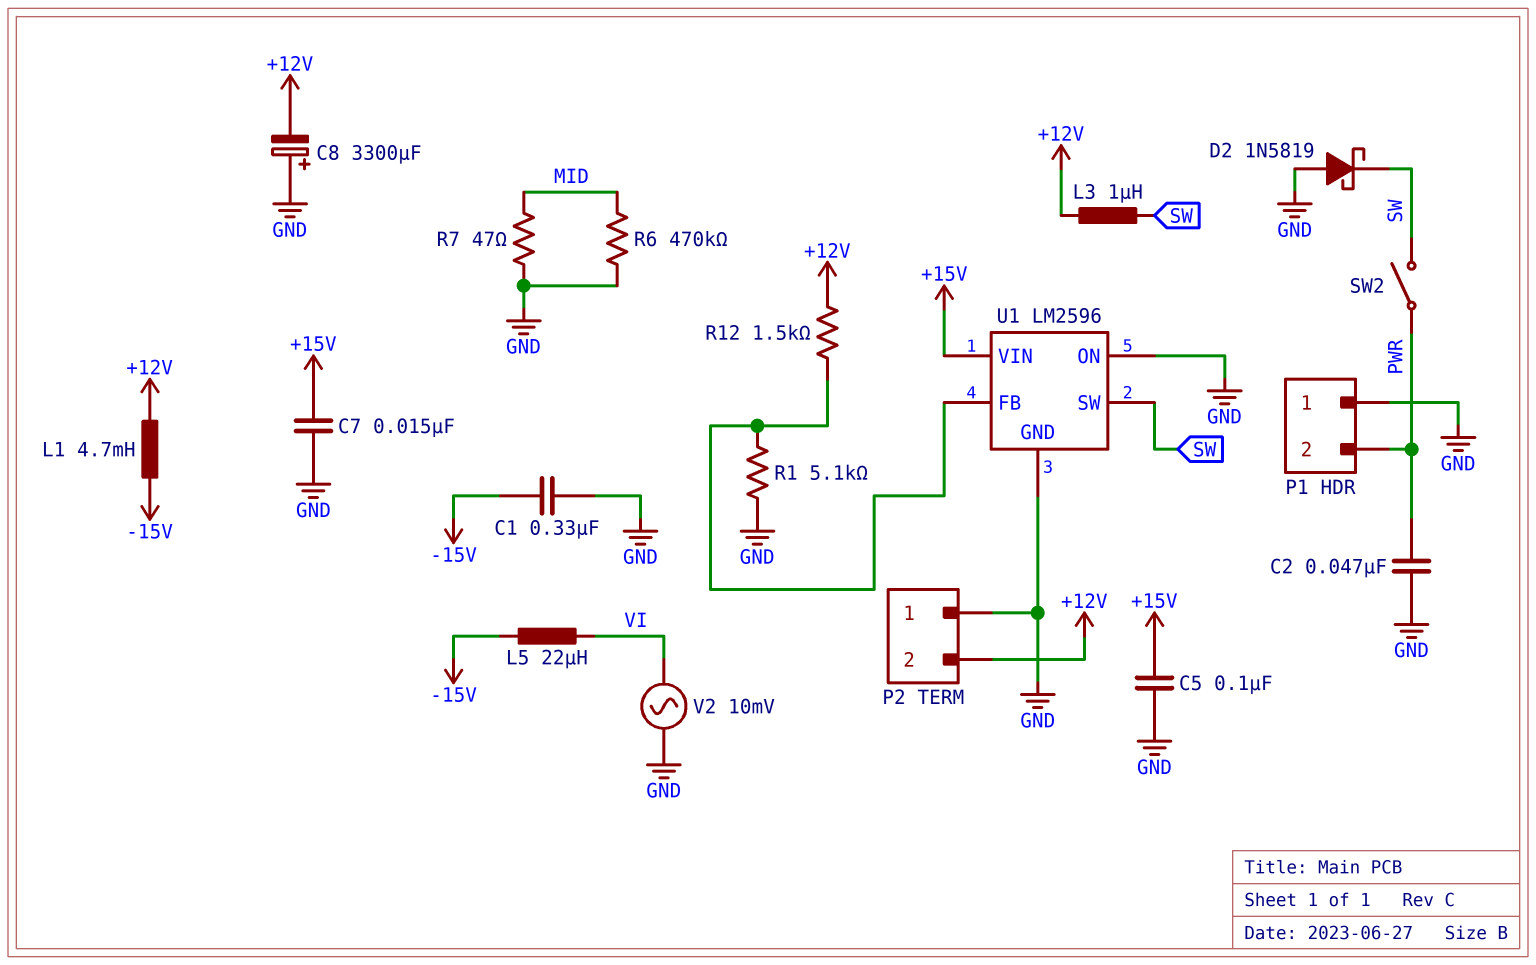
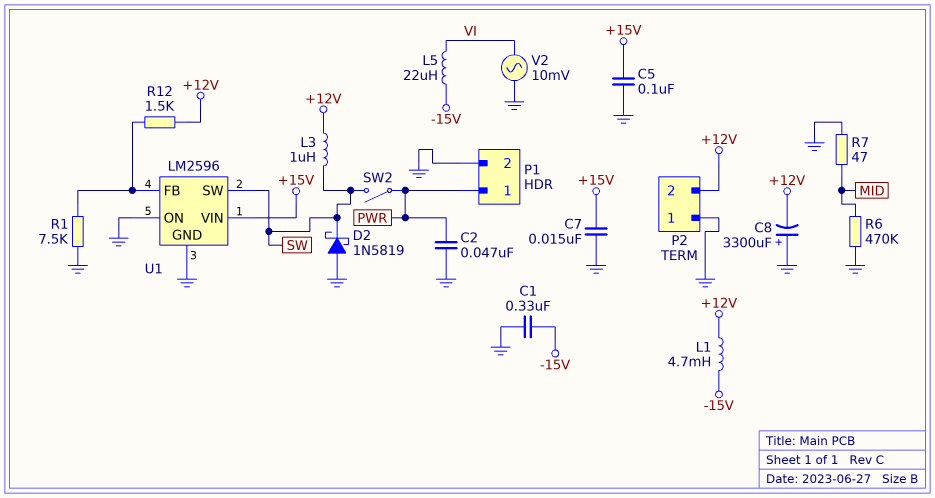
P1 pin 1: GND -> PWR
P1 pin 2: PWR -> GND
R1: 5.1k (GND, U1/FB) -> 7.5k (GND, U1/FB)

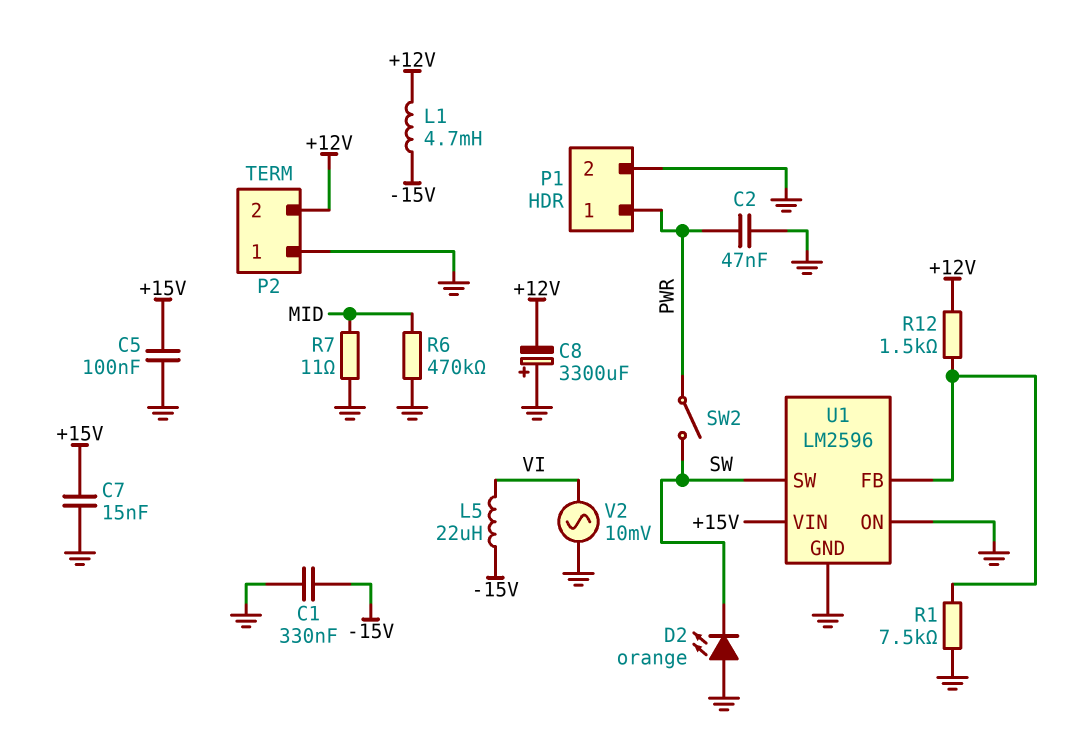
D2: schottky 1N5819 (A GND, K SW) -> LED orange (A GND, K SW)
L3: 1uH (+12V, SW) -> none
R7: 47 (GND, MID) -> 11 (GND, MID)

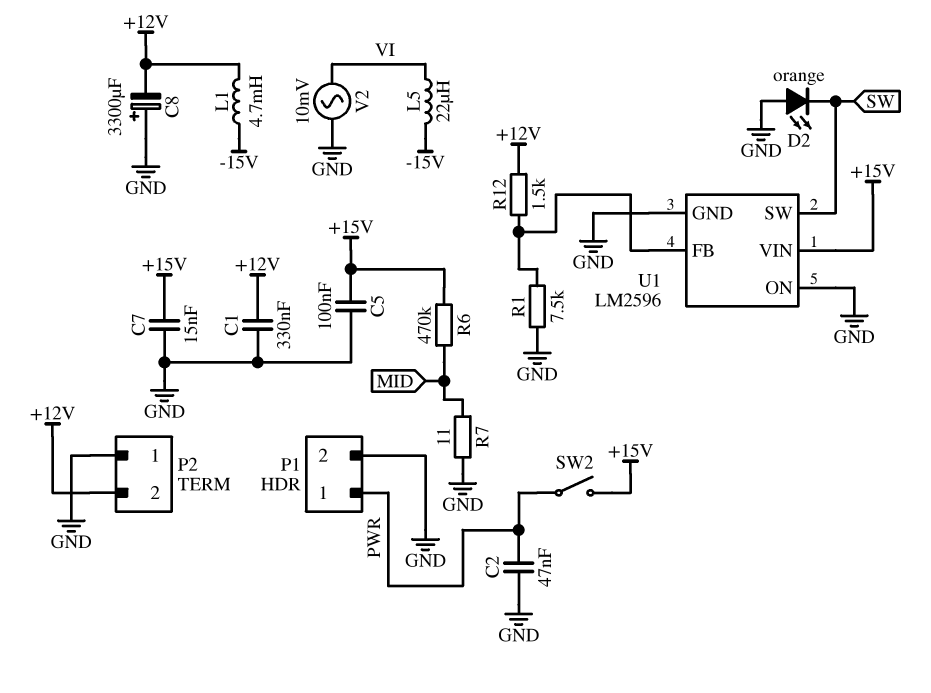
C1: 330nF (-15V, GND) -> 330nF (+12V, GND)
R6: 470k (GND, MID) -> 470k (+15V, MID)
SW2: switch (PWR, SW) -> switch (+15V, PWR)

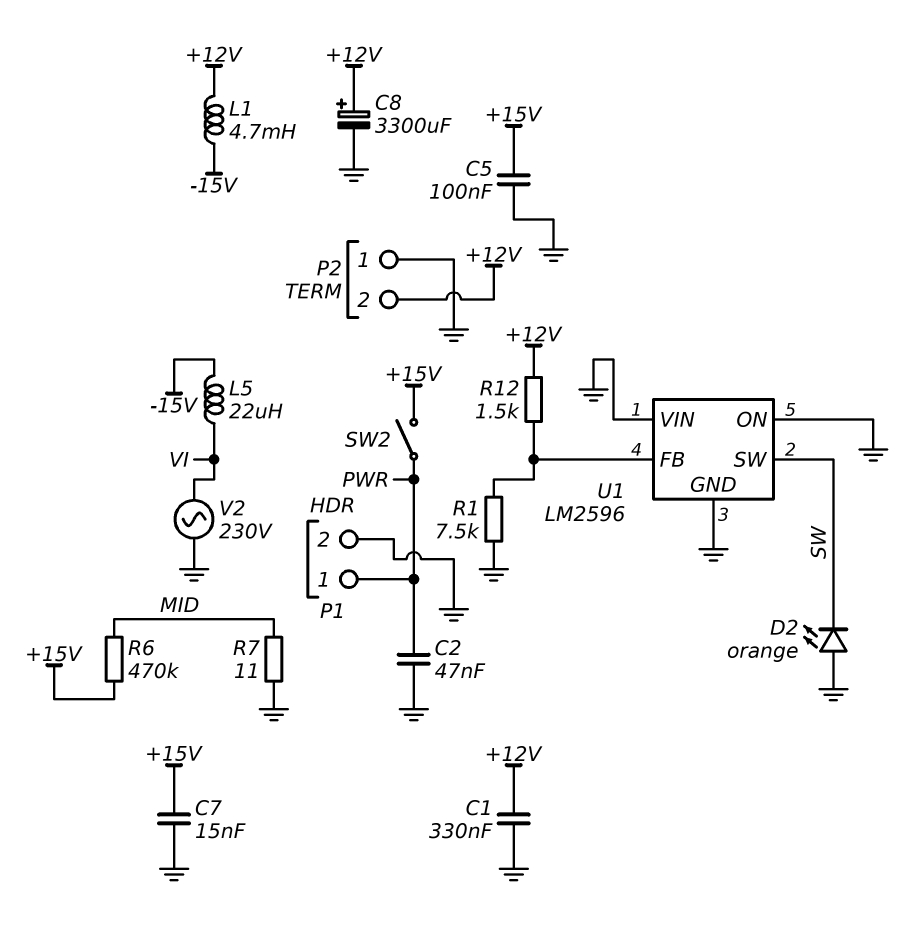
C8: 3300uF (plus GND, minus +12V) -> 3300uF (plus +12V, minus GND)
U1 pin VIN: +15V -> GND
V2: AC 10mV (GND, VI) -> AC 230V (GND, VI)

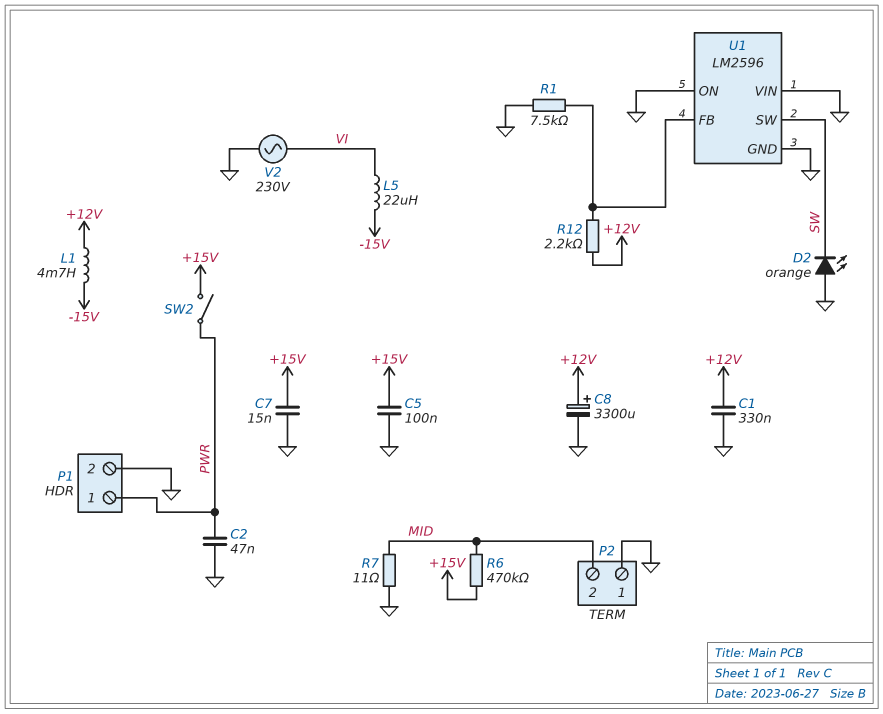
P2 pin 2: +12V -> MID
R12: 1.5k (+12V, U1/FB) -> 2.2k (+12V, U1/FB)

